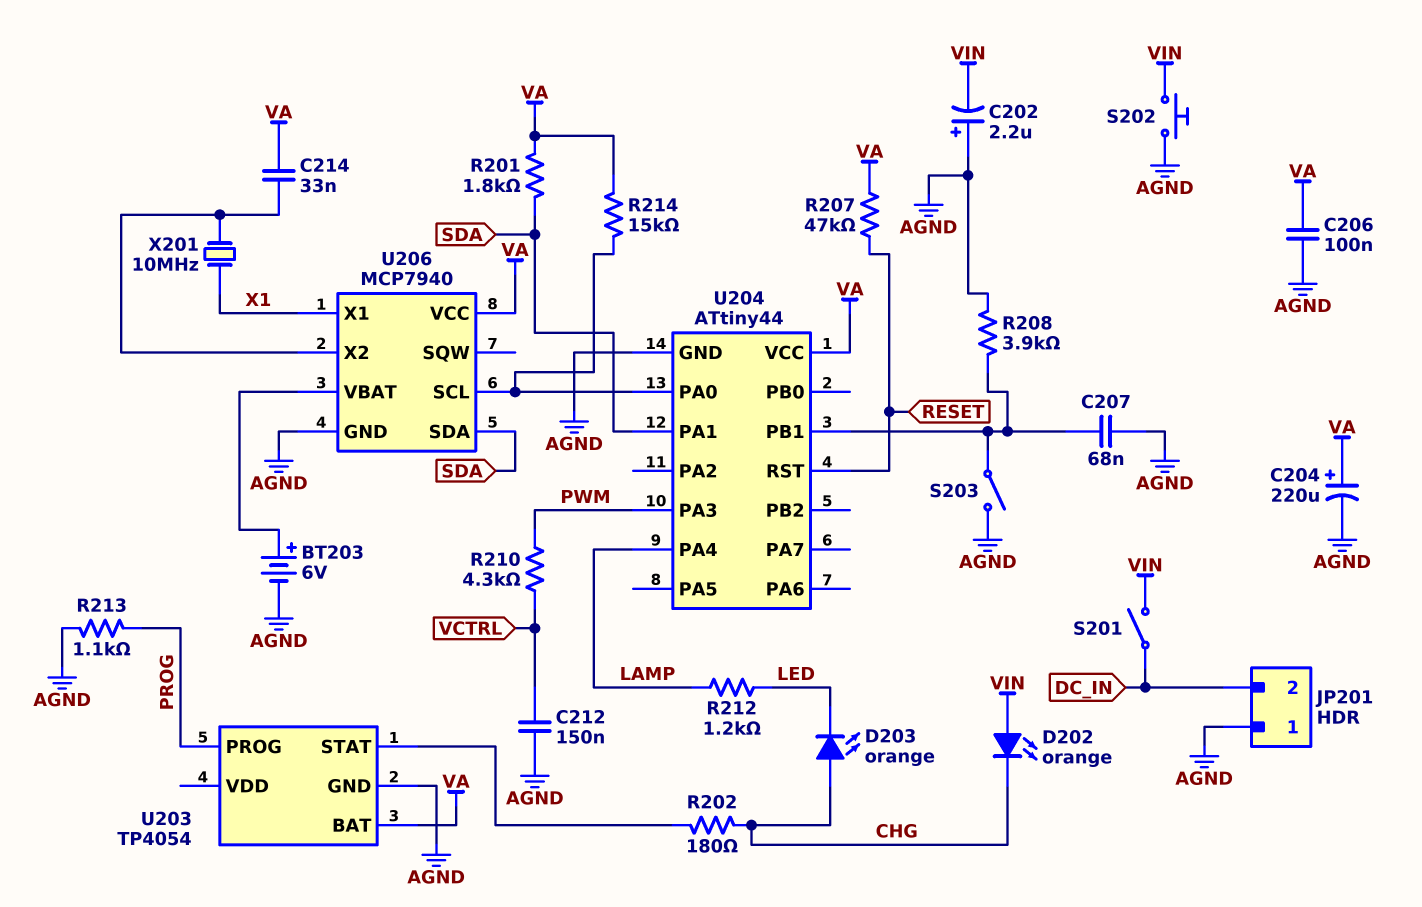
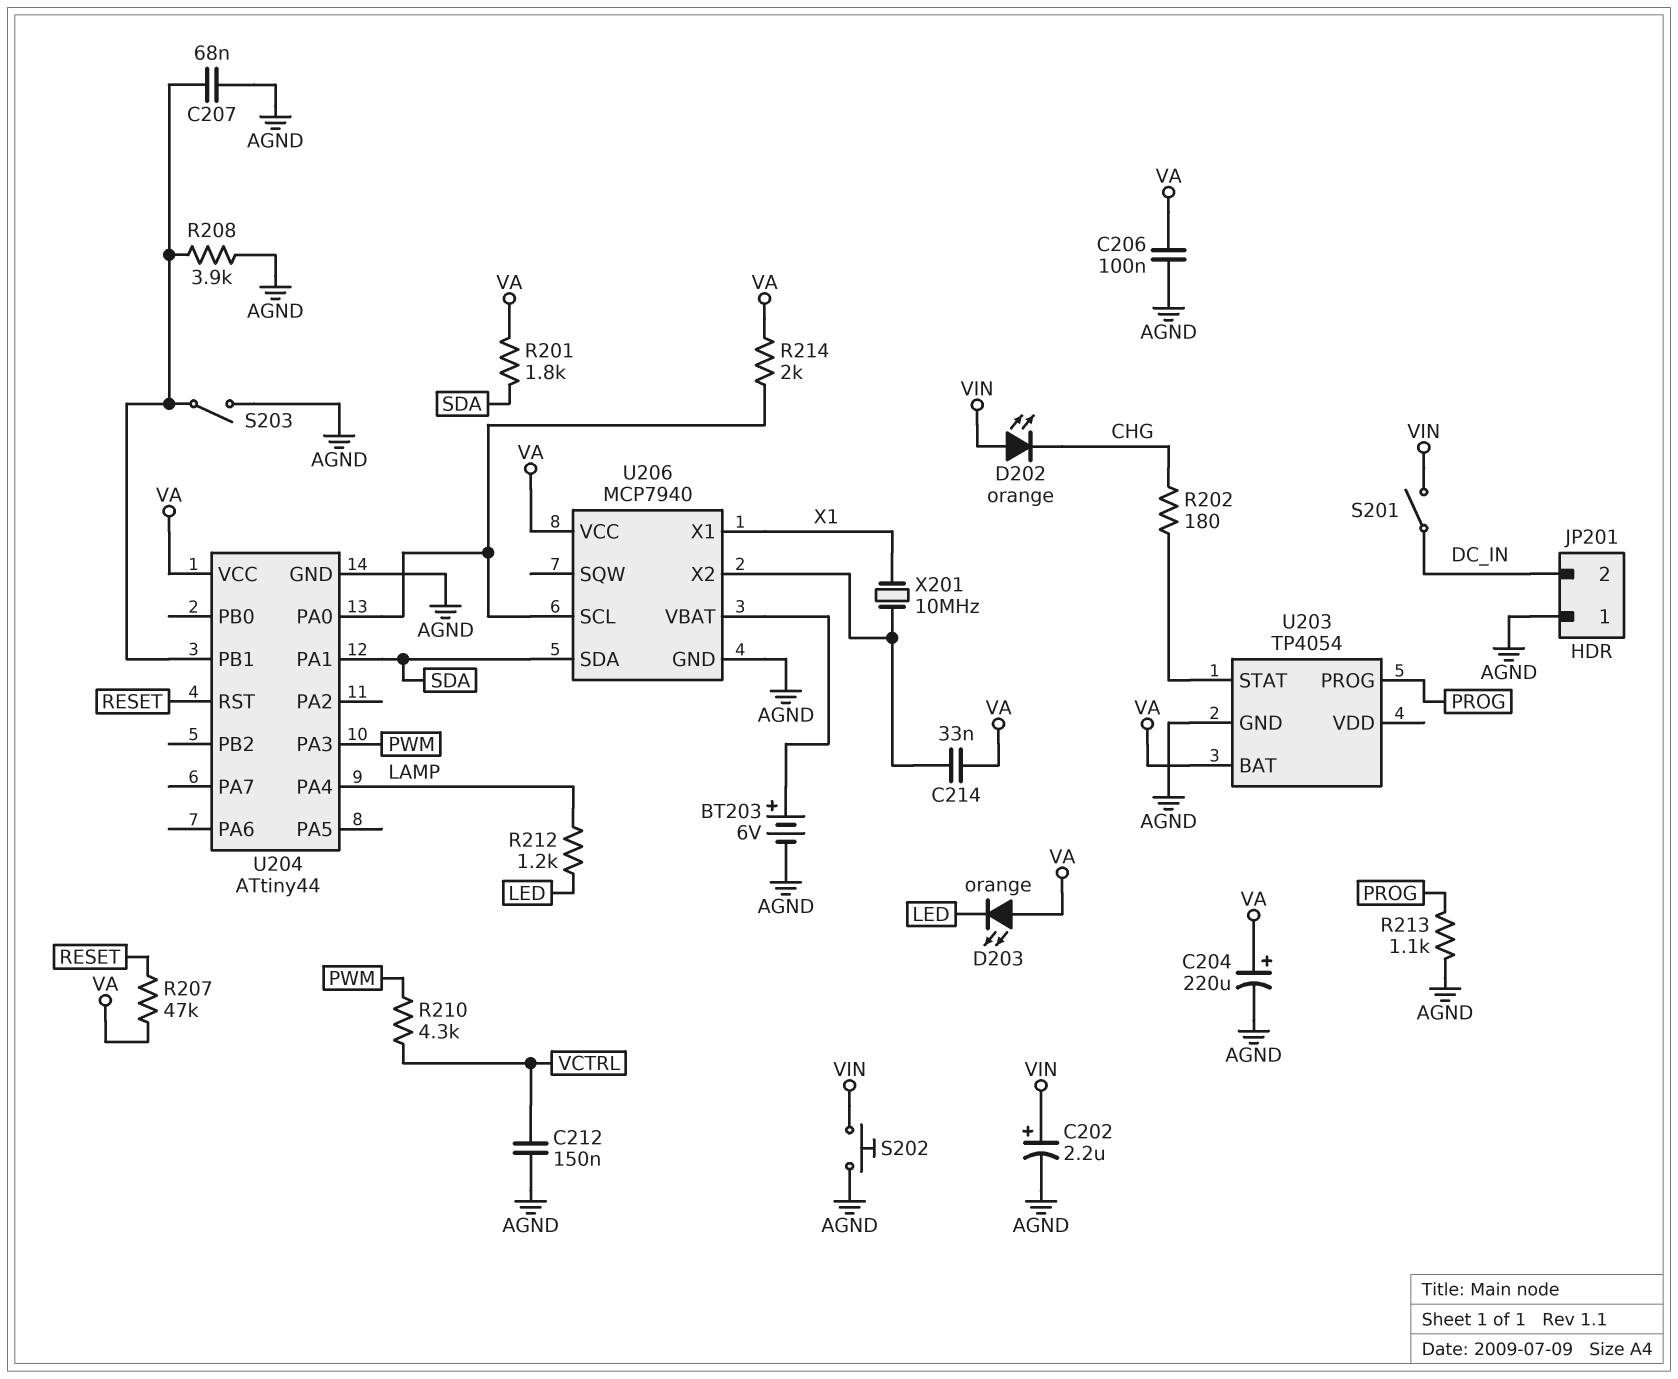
C202: 2.2uF (plus AGND, minus VIN) -> 2.2uF (plus VIN, minus AGND)
D203: LED orange (A CHG, K LED) -> LED orange (A VA, K LED)
R214: 15k (U204/PA0, VA) -> 2k (U204/PA0, VA)

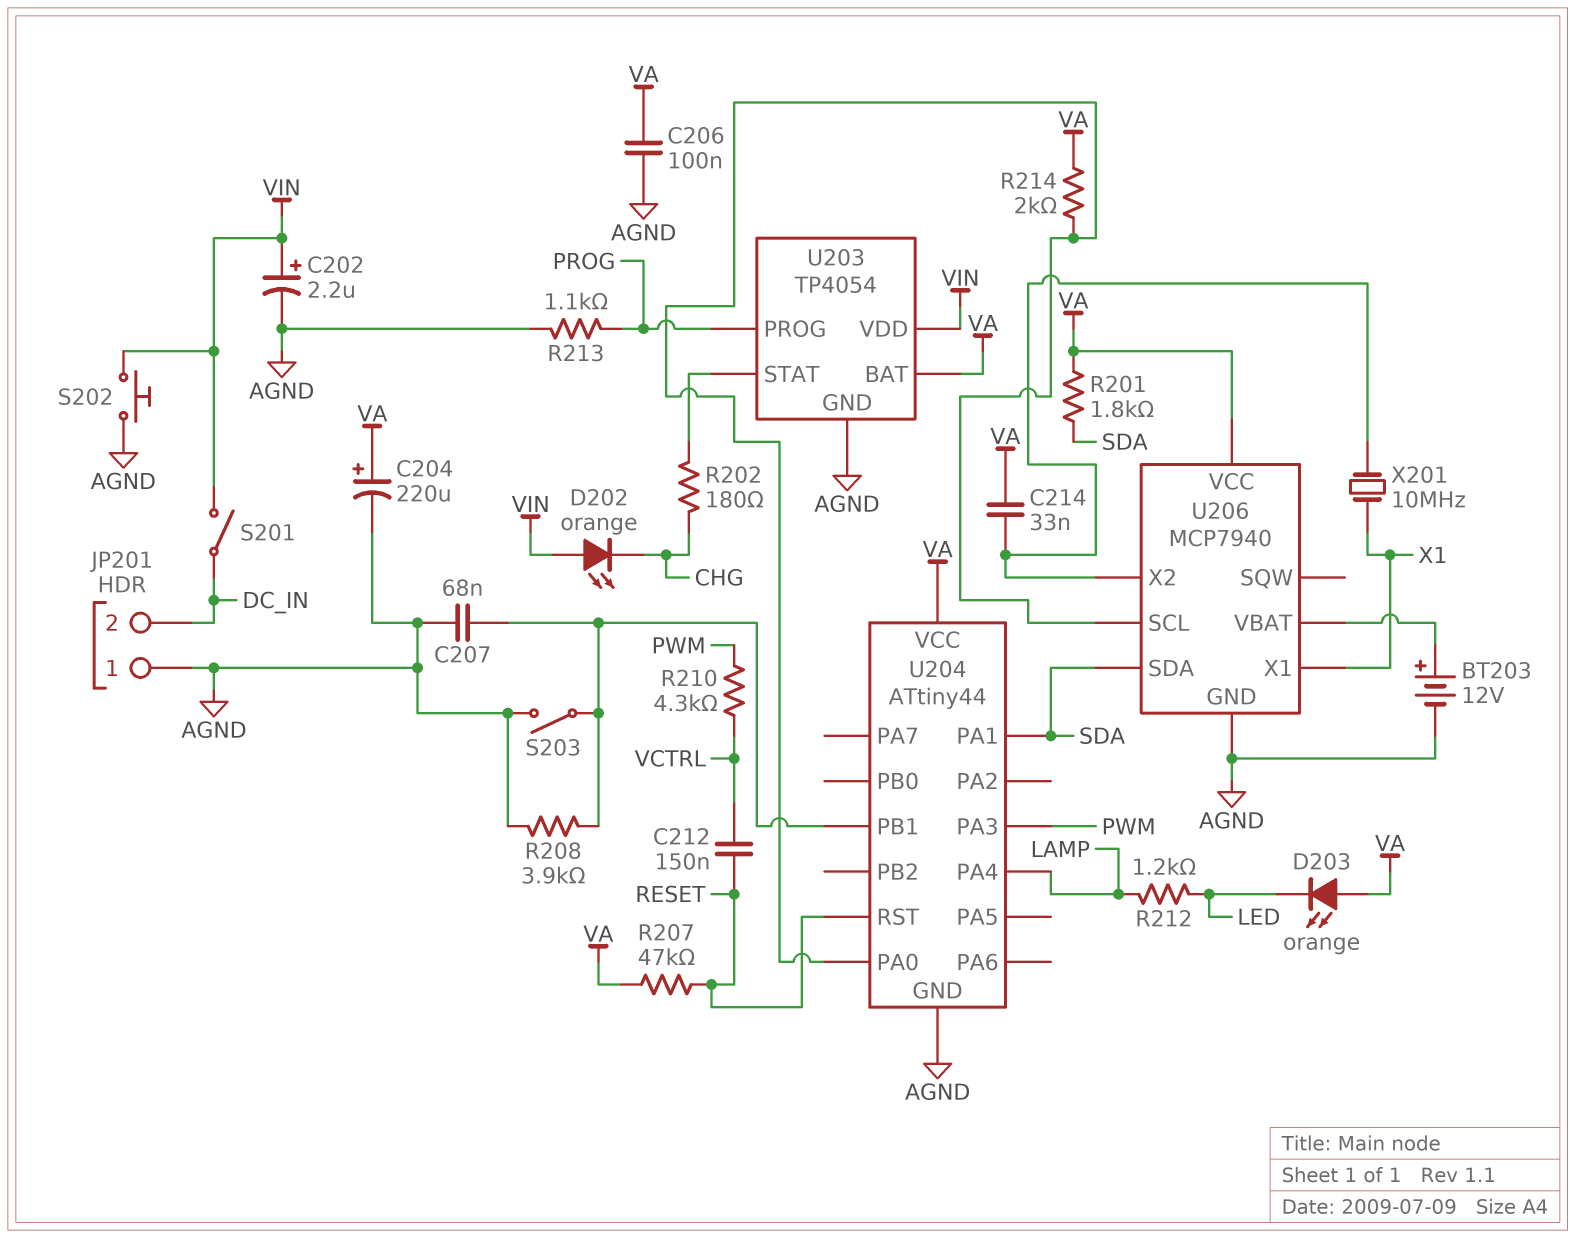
BT203: 6V (plus U206/VBAT, minus AGND) -> 12V (plus U206/VBAT, minus AGND)
C212: 150nF (AGND, VCTRL) -> 150nF (RESET, VCTRL)
U203 pin VDD: none -> VIN

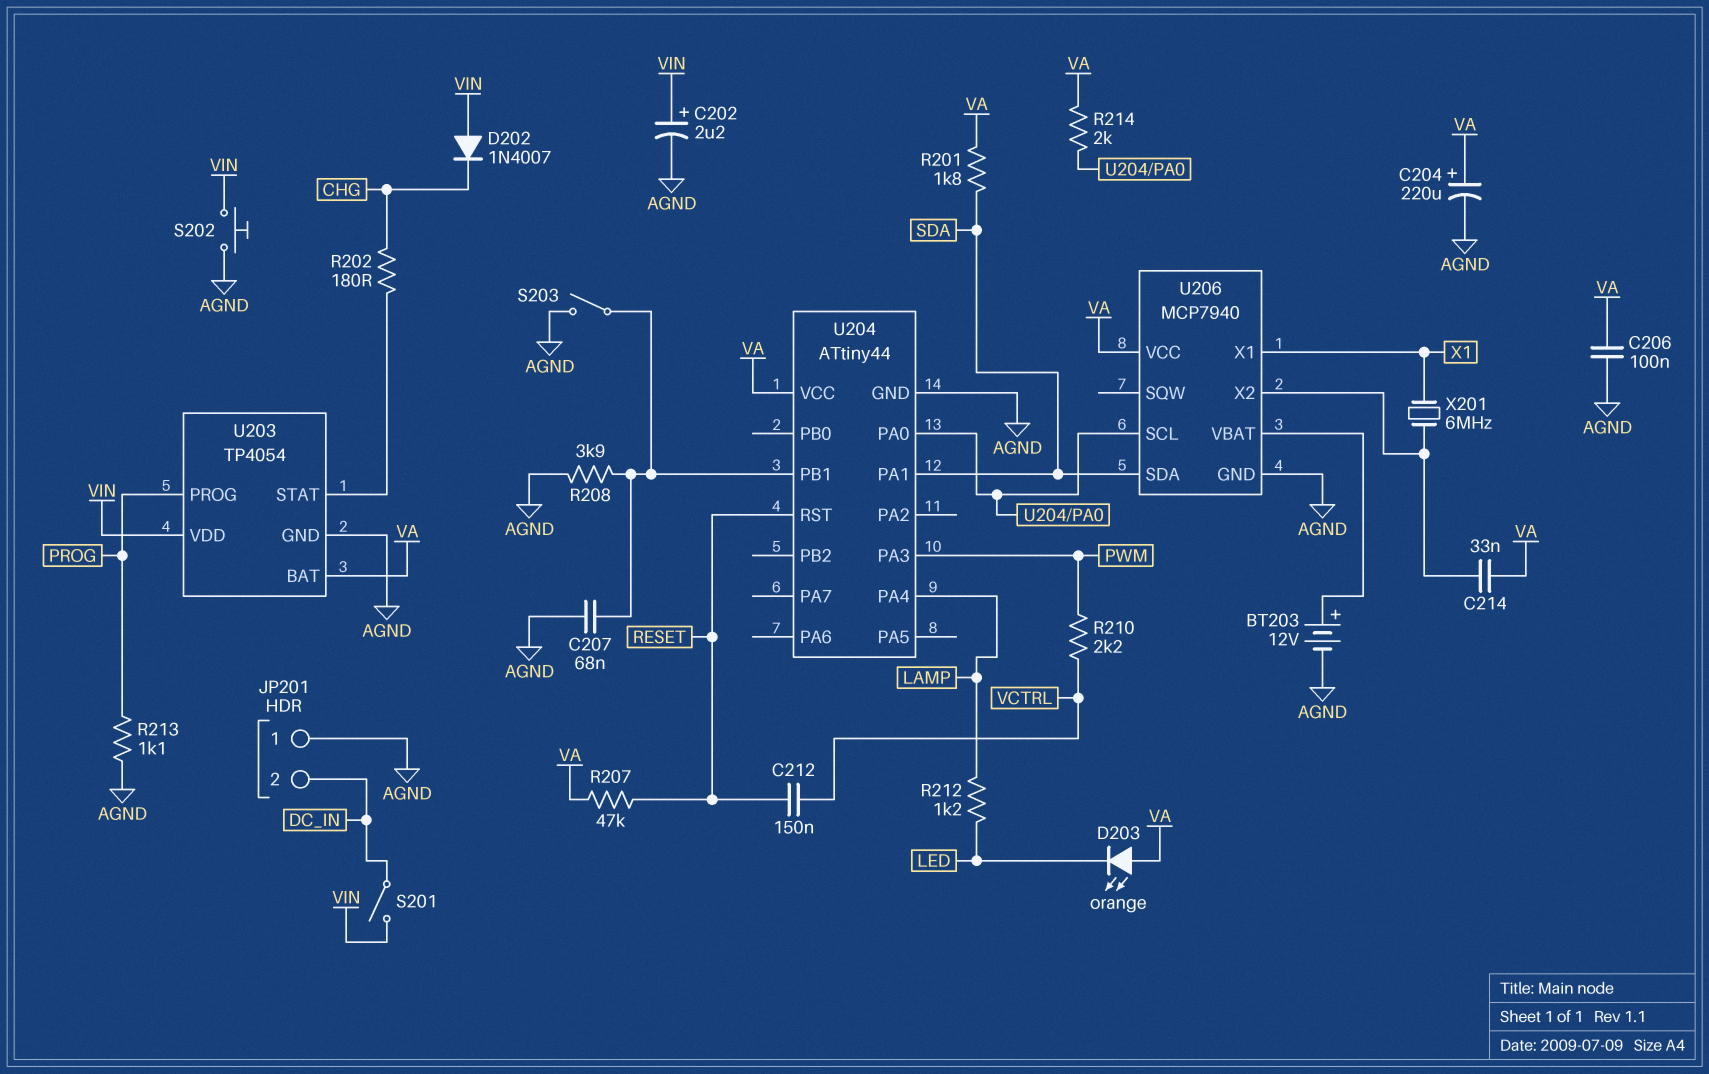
D202: LED orange (A VIN, K CHG) -> diode 1N4007 (A VIN, K CHG)
R210: 4.3k (PWM, VCTRL) -> 2.2k (PWM, VCTRL)
X201: 10MHz (U206/X2, X1) -> 6MHz (U206/X2, X1)

